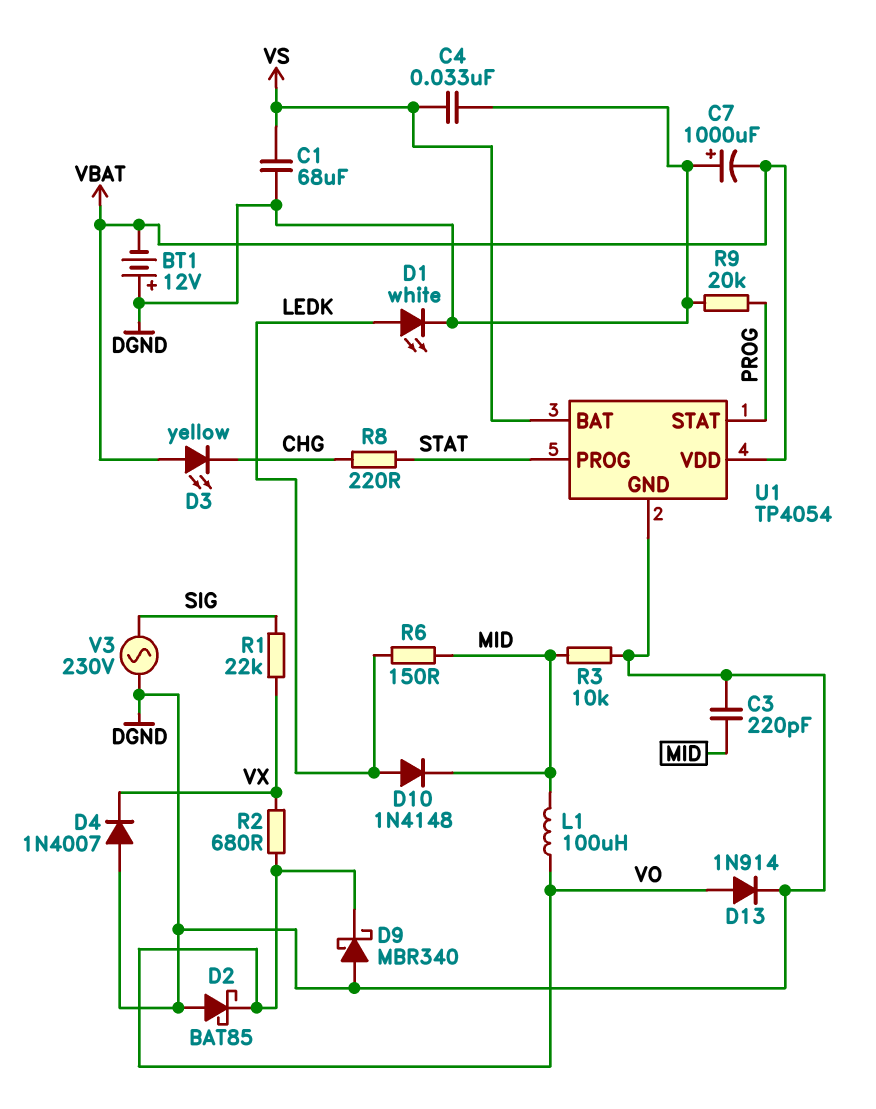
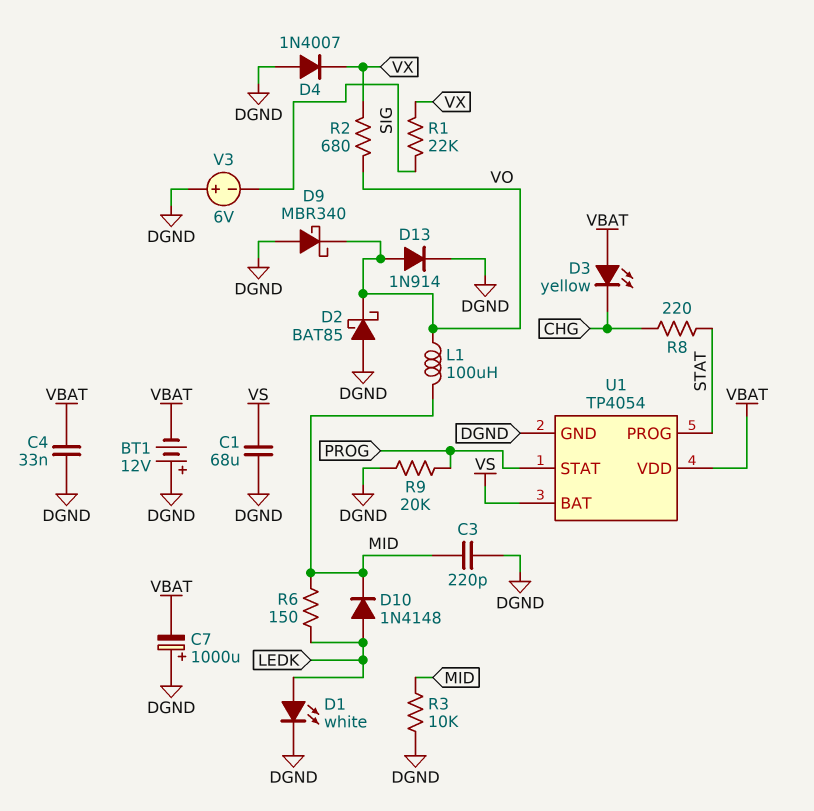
C4: 33nF (DGND, VS) -> 33nF (DGND, VBAT)
V3: AC 230V (DGND, SIG) -> 6V (plus DGND, minus SIG)

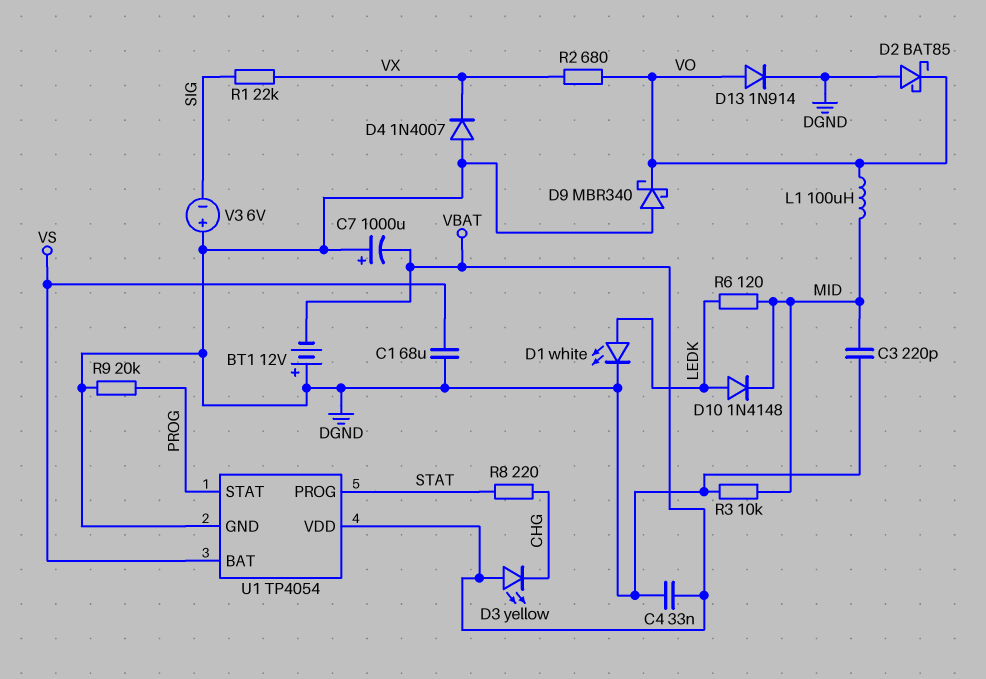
R6: 150 (LEDK, MID) -> 120 (LEDK, MID)

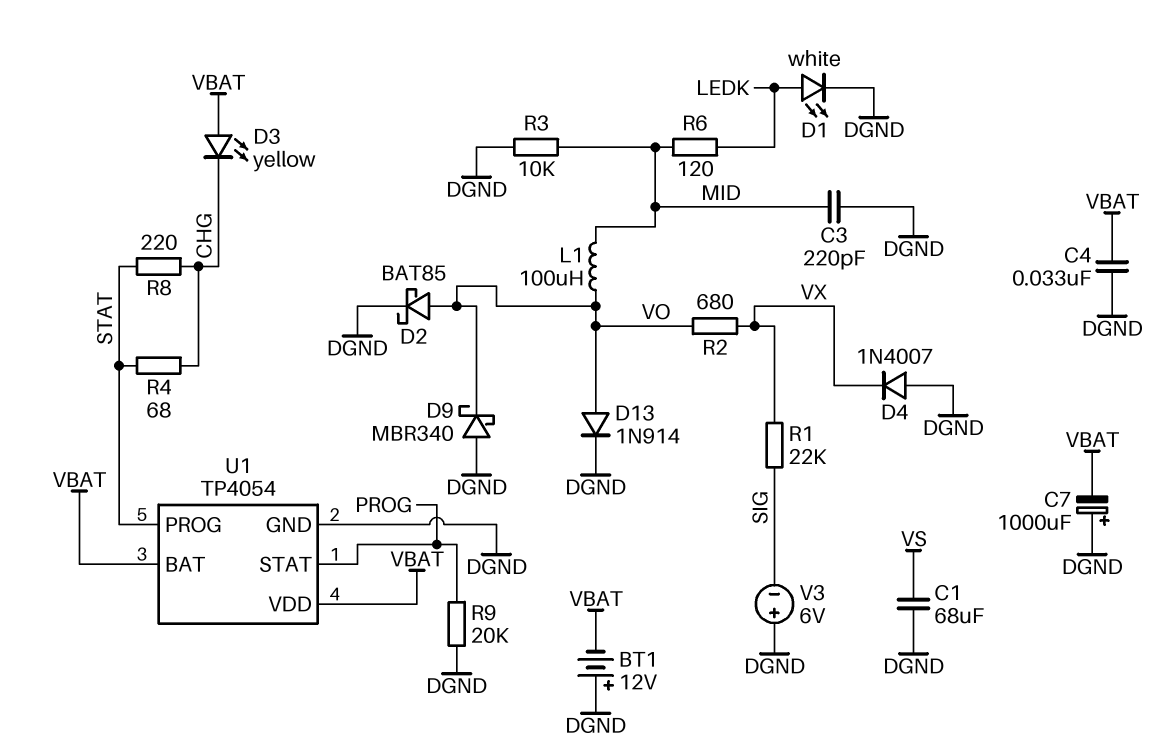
D2: schottky BAT85 (A DGND, K VO) -> schottky BAT85 (A VO, K DGND)
D10: diode 1N4148 (A LEDK, K MID) -> none
R4: none -> 68 (CHG, STAT)
U1 pin BAT: VS -> VBAT

